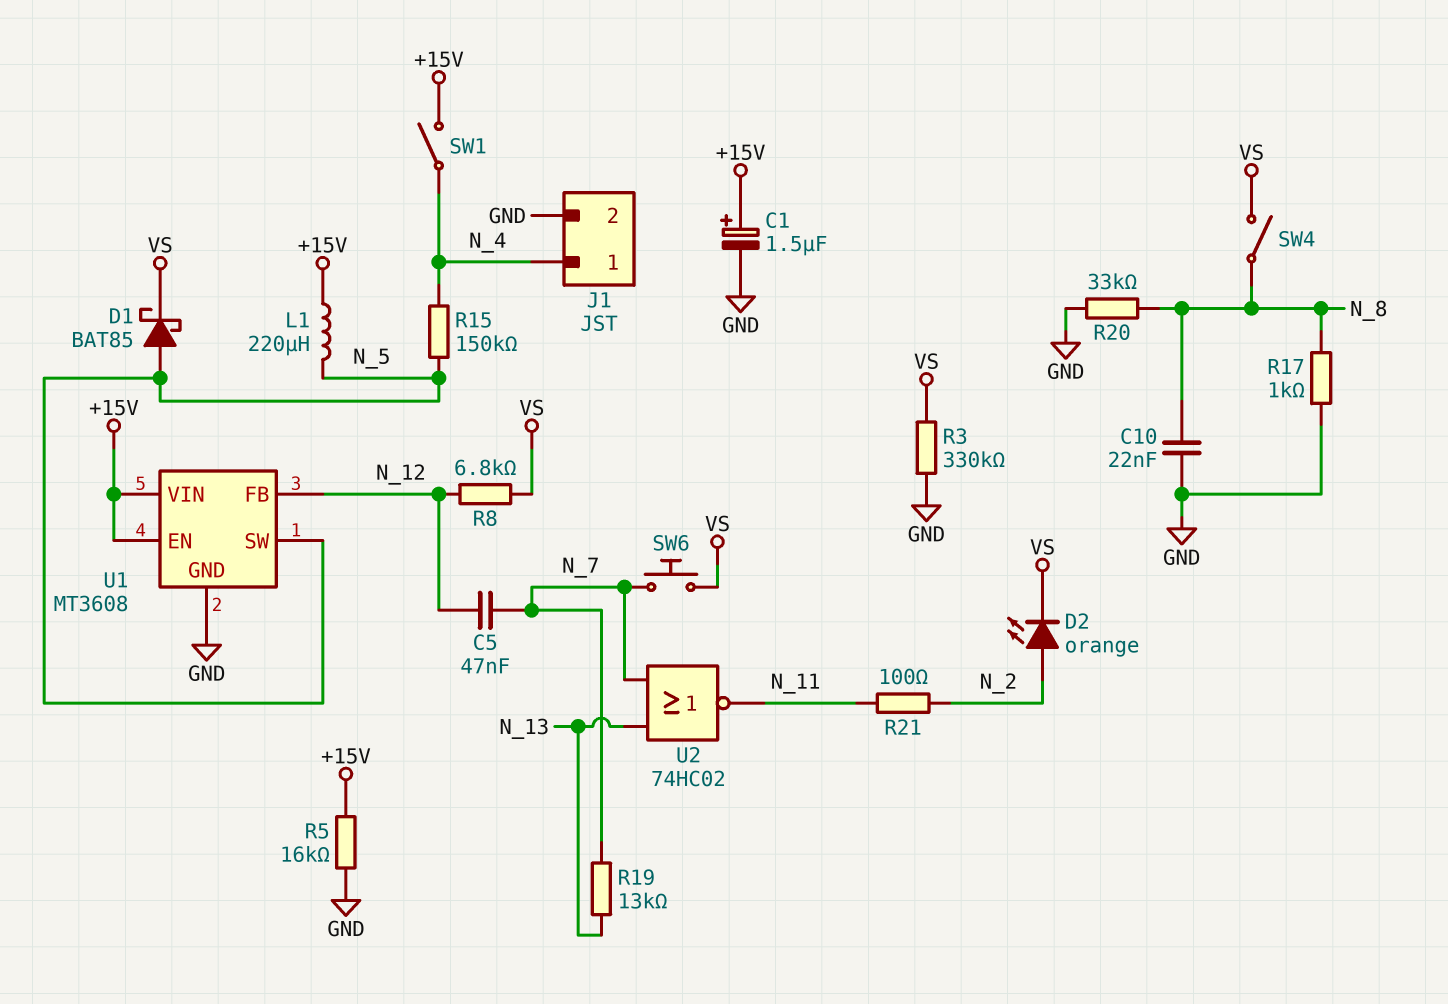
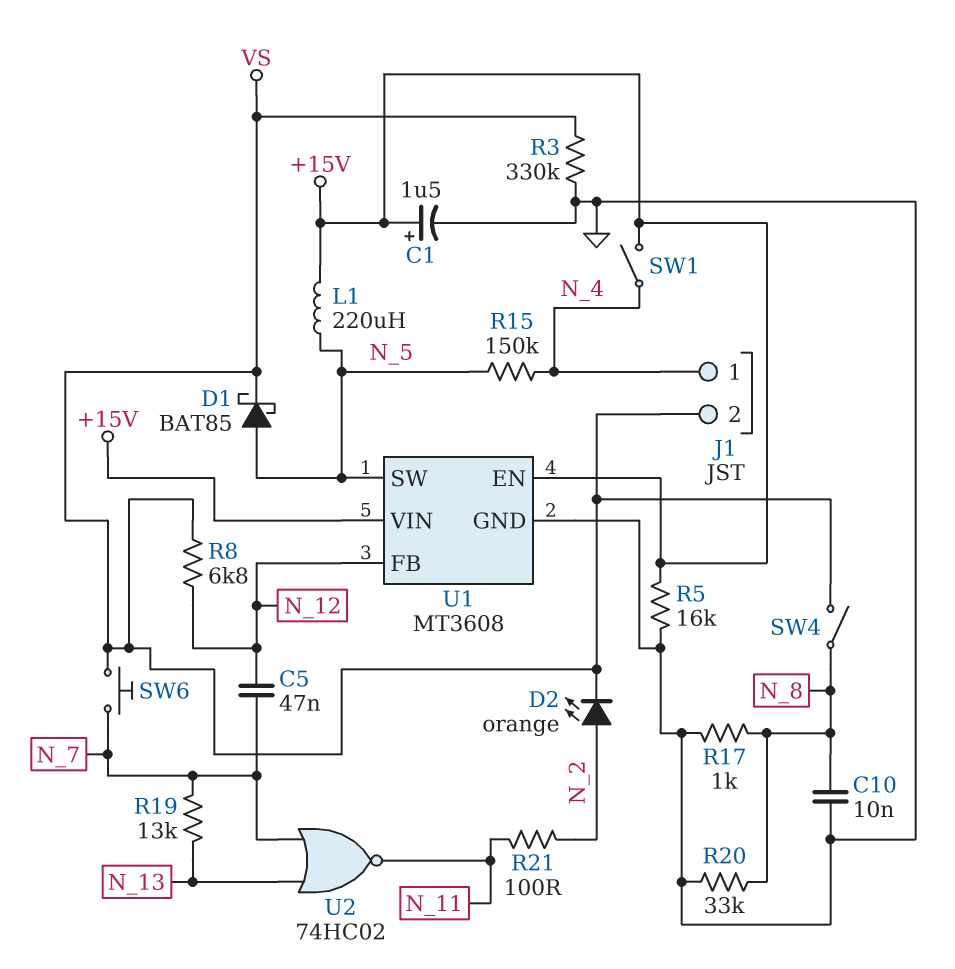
C10: 22nF (GND, N_8) -> 10nF (GND, N_8)
J1 pin 2: GND -> VS

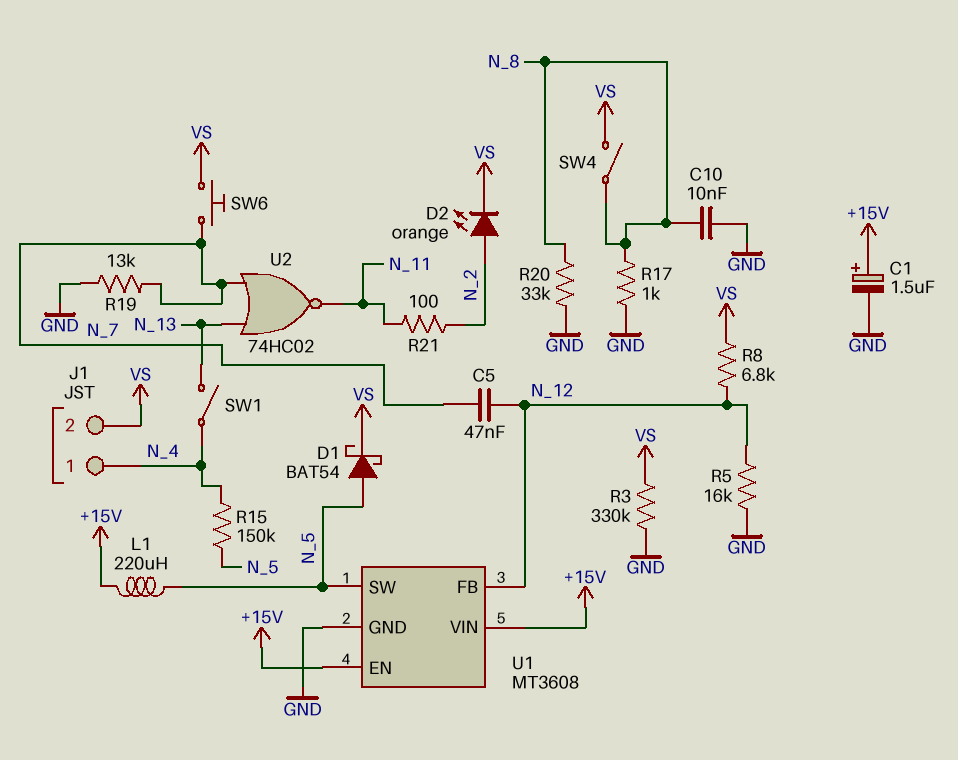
D1: schottky BAT85 (A N_5, K VS) -> schottky BAT54 (A N_5, K VS)
R5: 16k (+15V, GND) -> 16k (GND, N_12)
R19: 13k (N_7, N_13) -> 13k (GND, N_7)
SW1: switch (+15V, N_4) -> switch (N_4, N_13)

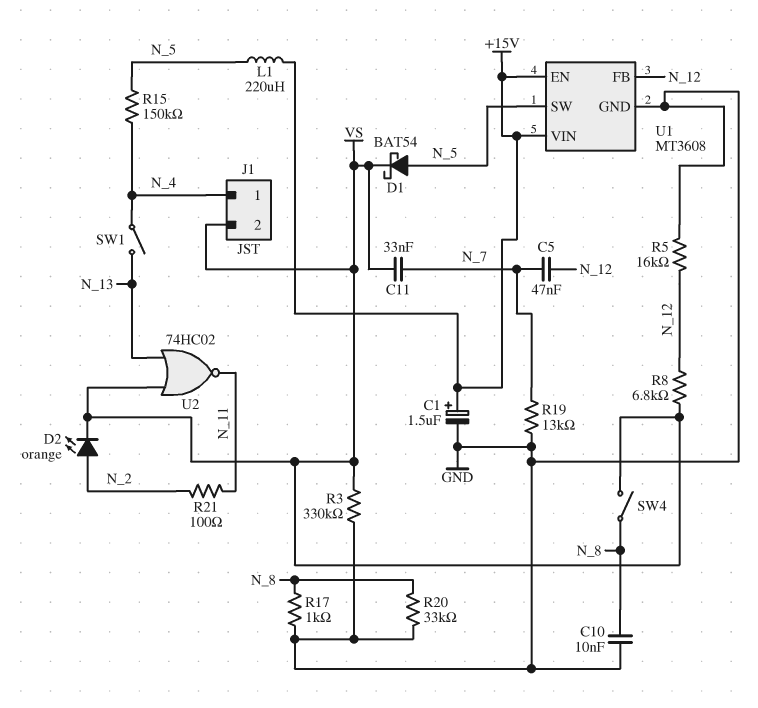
C11: none -> 33nF (N_7, VS)
SW6: button (N_7, VS) -> none
U2: NOR 74HC02 (in N_7, in N_13, out N_11) -> NOR 74HC02 (in N_13, in VS, out N_11)

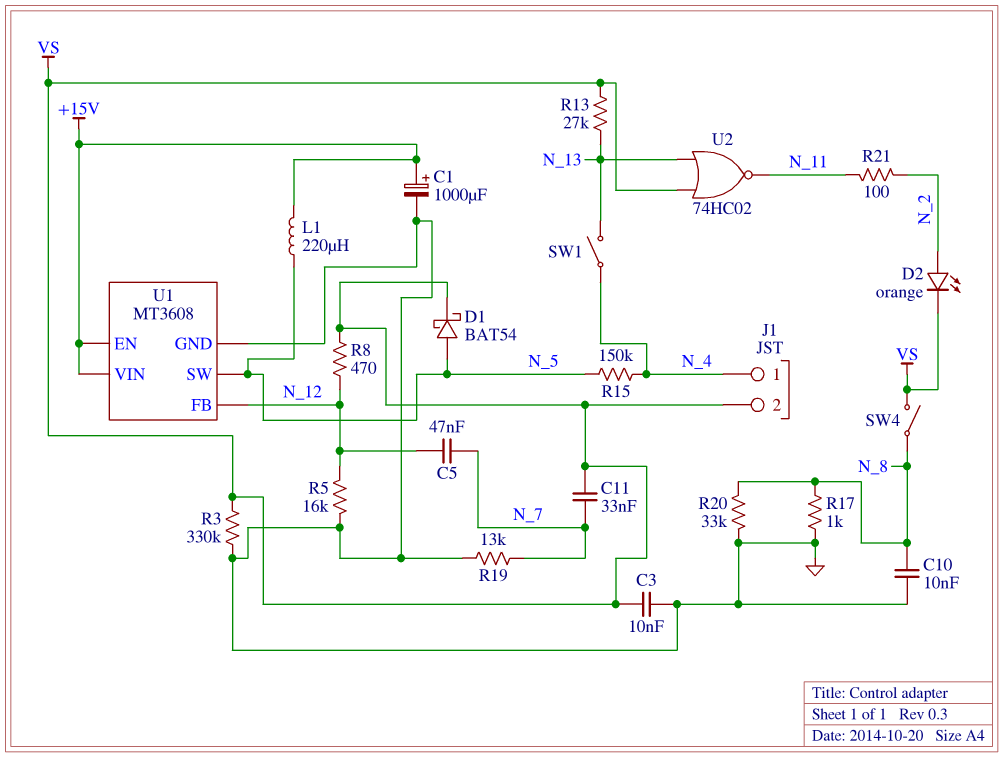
C1: 1.5uF (plus +15V, minus GND) -> 1000uF (plus +15V, minus GND)
C3: none -> 10nF (GND, VS)
R8: 6.8k (N_12, VS) -> 470 (N_12, VS)
R13: none -> 27k (N_13, VS)

